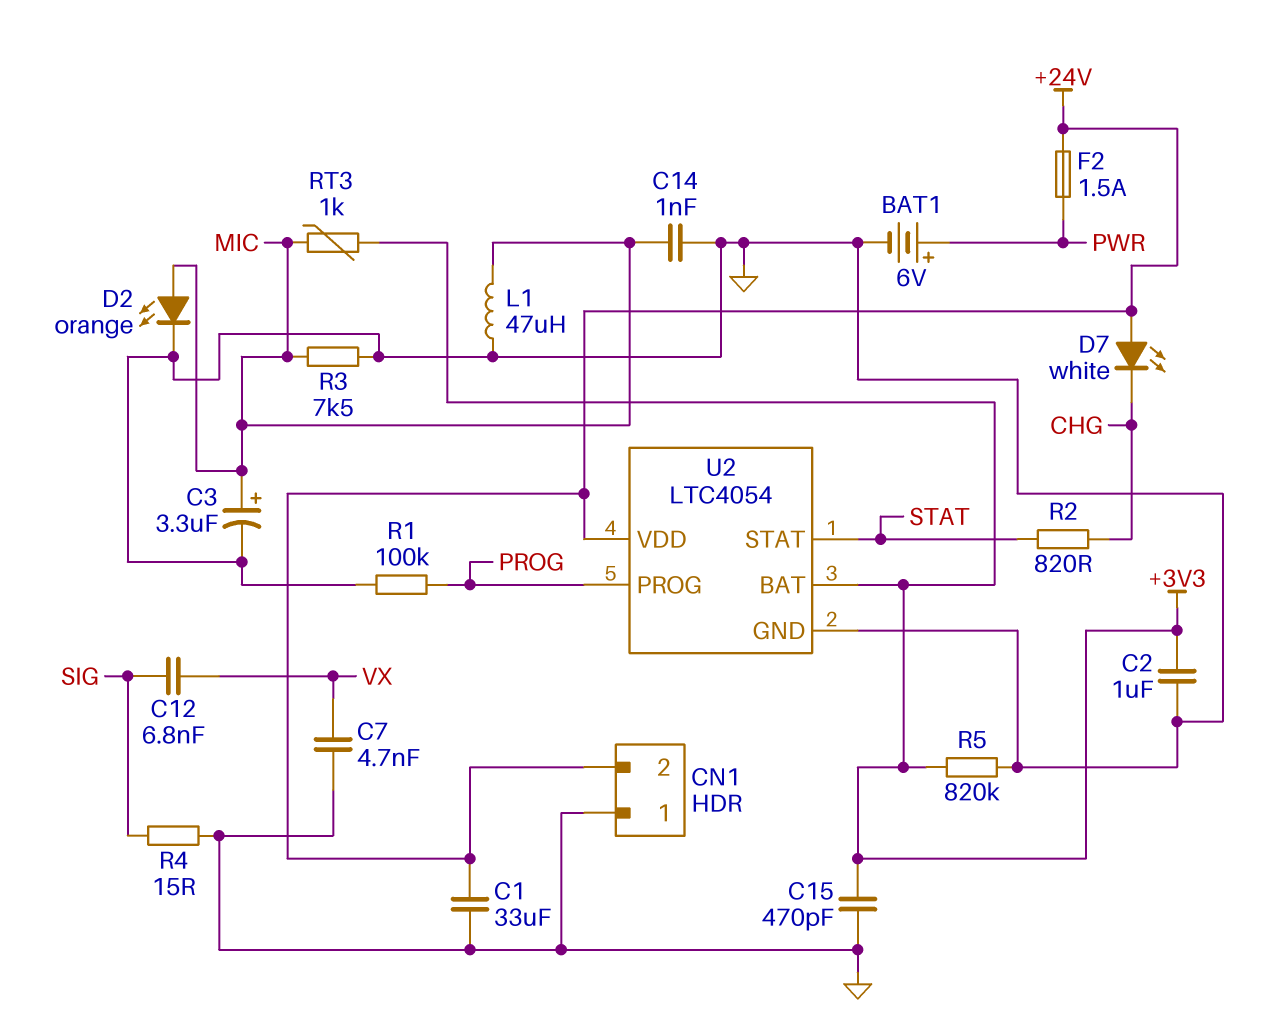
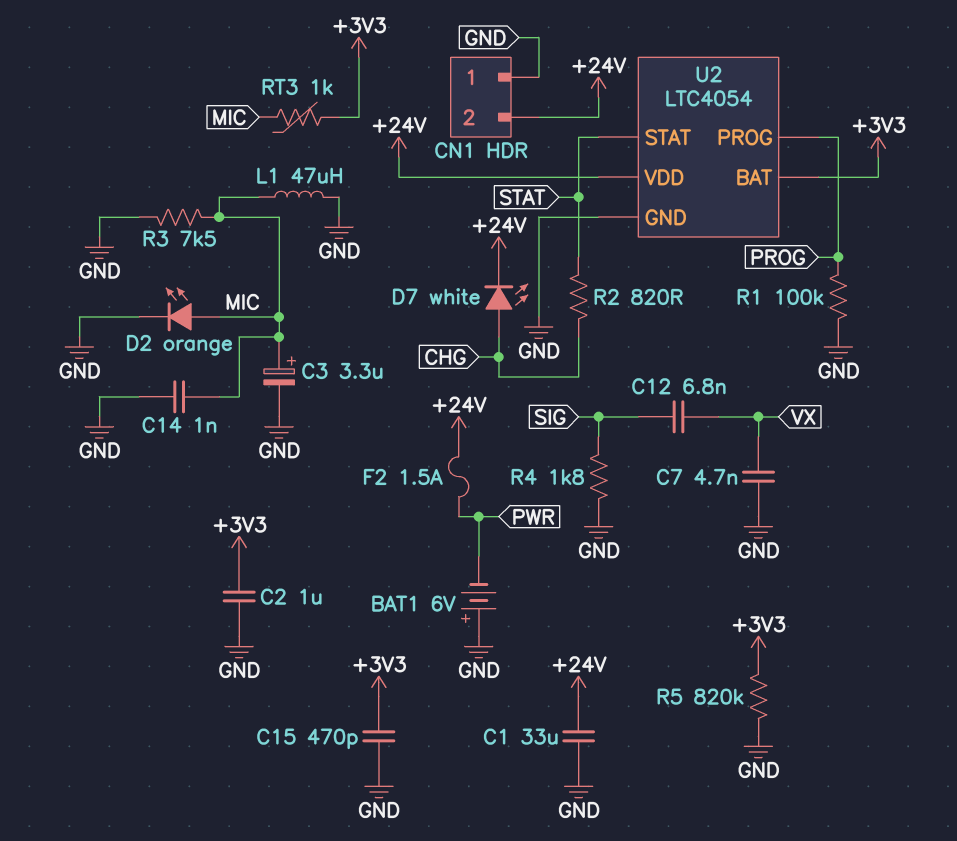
BAT1: 6V (plus PWR, minus GND) -> 6V (plus GND, minus PWR)
D7: LED white (A +24V, K CHG) -> LED white (A CHG, K +24V)
R4: 15 (GND, SIG) -> 1.8k (GND, SIG)

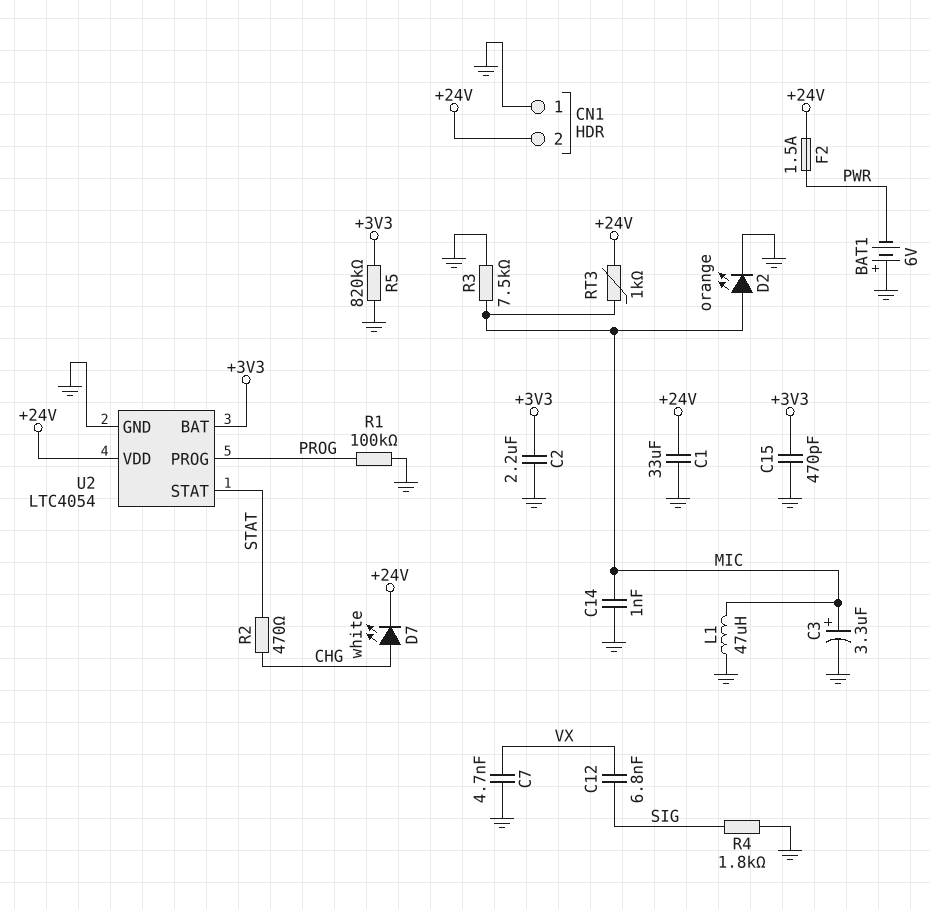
C2: 1uF (+3V3, GND) -> 2.2uF (+3V3, GND)
R2: 820 (CHG, STAT) -> 470 (CHG, STAT)
RT3: 1k (+3V3, MIC) -> 1k (+24V, MIC)

